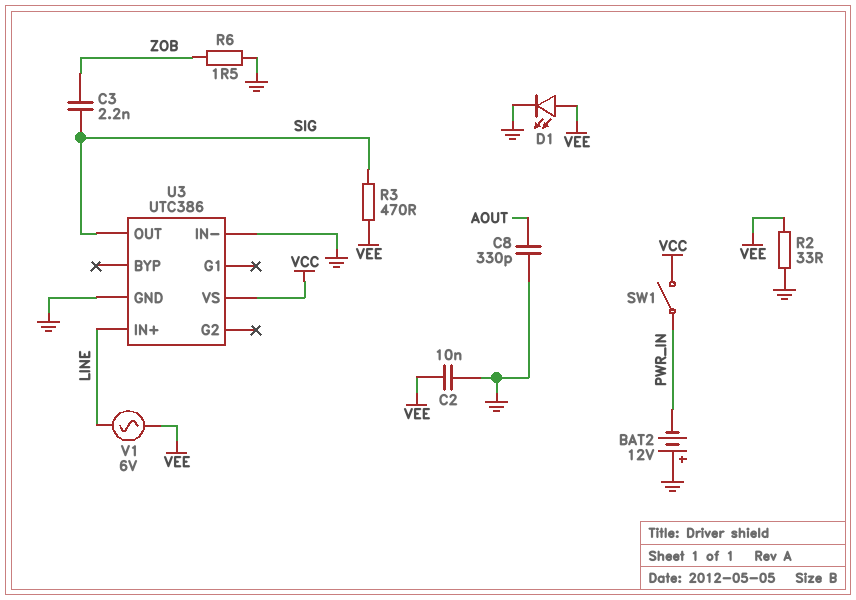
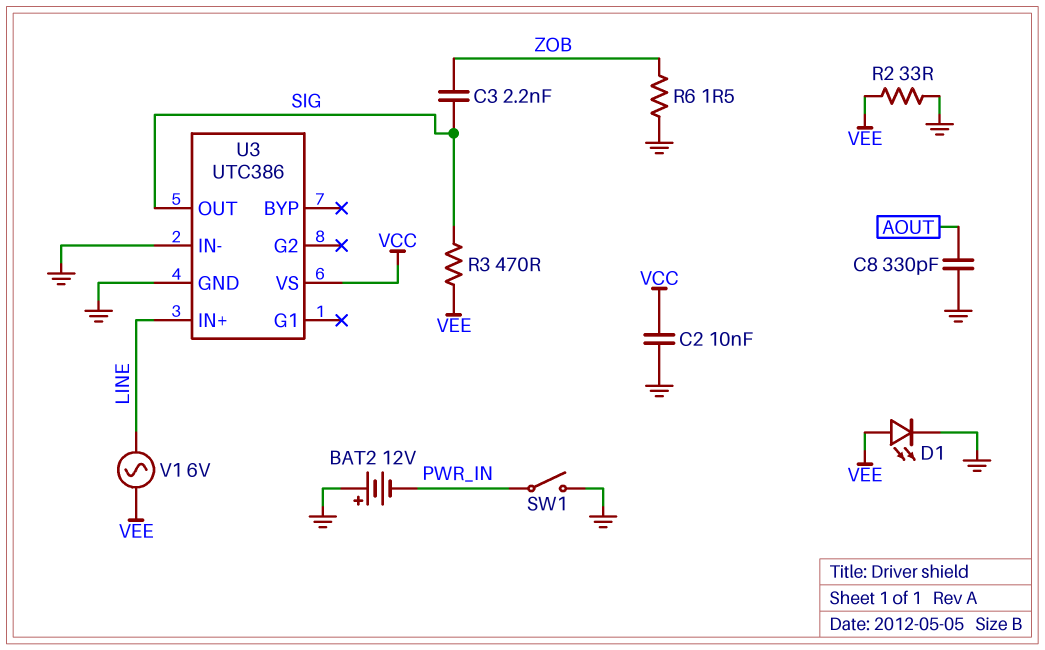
C2: 10nF (GND, VEE) -> 10nF (GND, VCC)
SW1: switch (PWR_IN, VCC) -> switch (GND, PWR_IN)

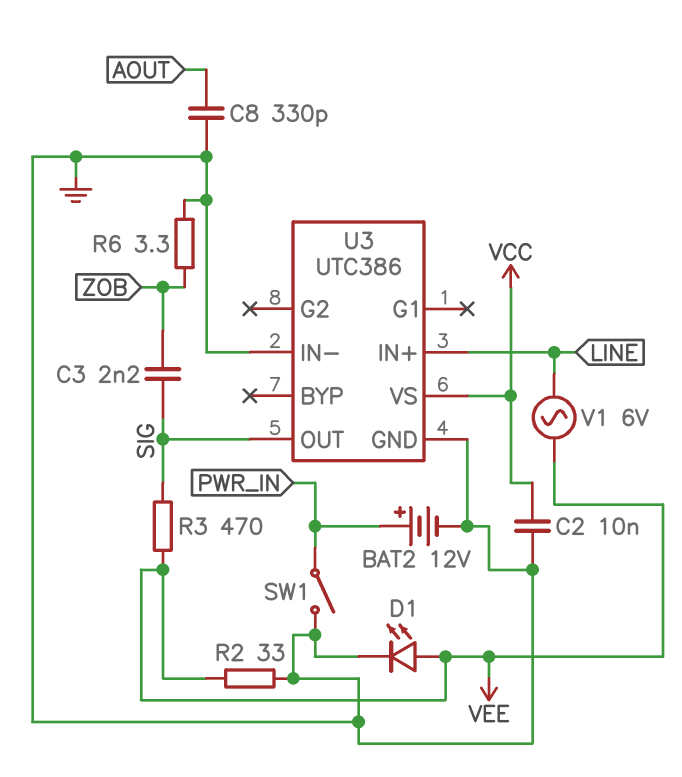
BAT2: 12V (plus GND, minus PWR_IN) -> 12V (plus PWR_IN, minus GND)
R6: 1.5 (GND, ZOB) -> 3.3 (GND, ZOB)

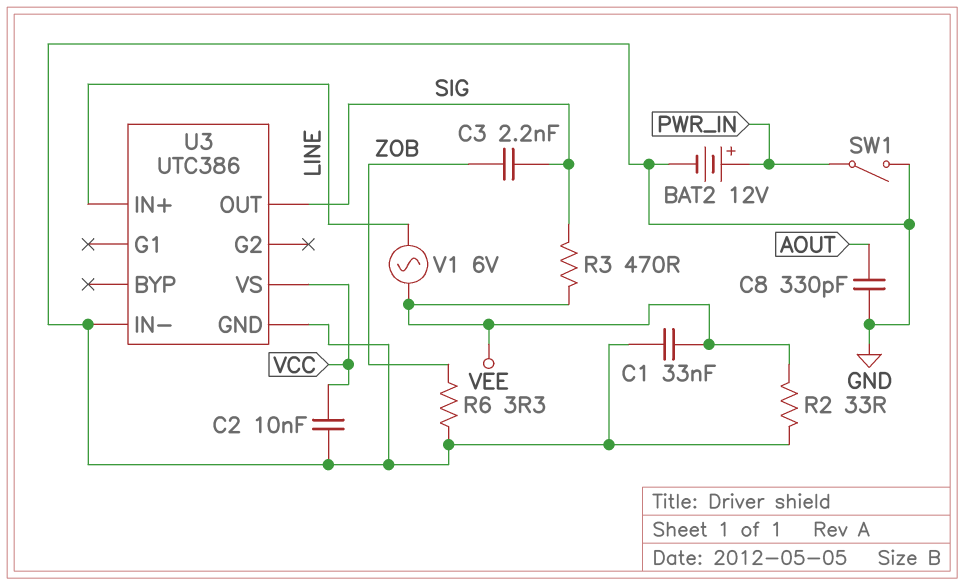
C1: none -> 33nF (GND, VEE)
D1: LED (A VEE, K GND) -> none

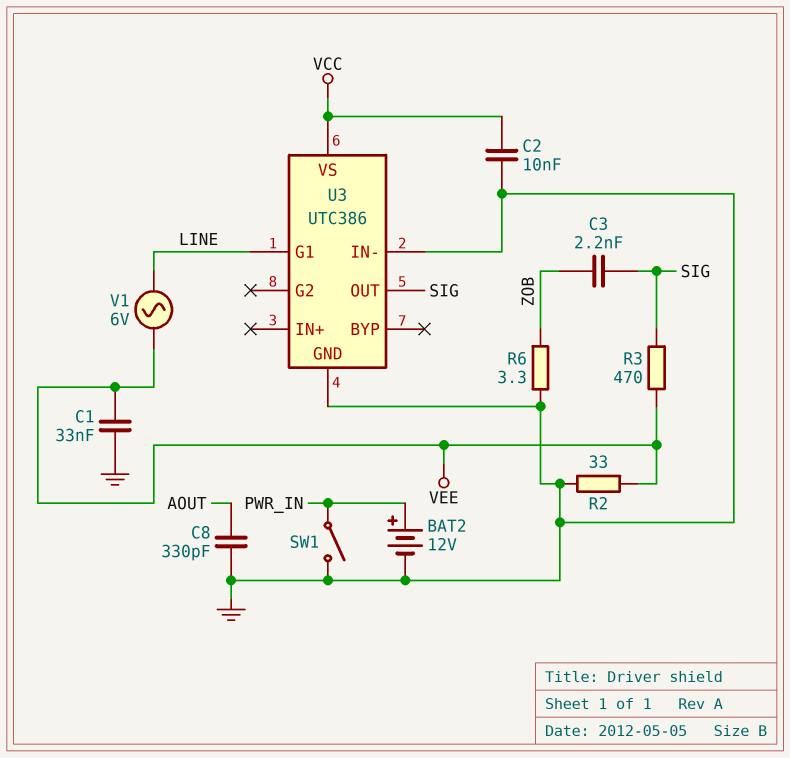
U3 pin G1: none -> LINE
U3 pin IN+: LINE -> none

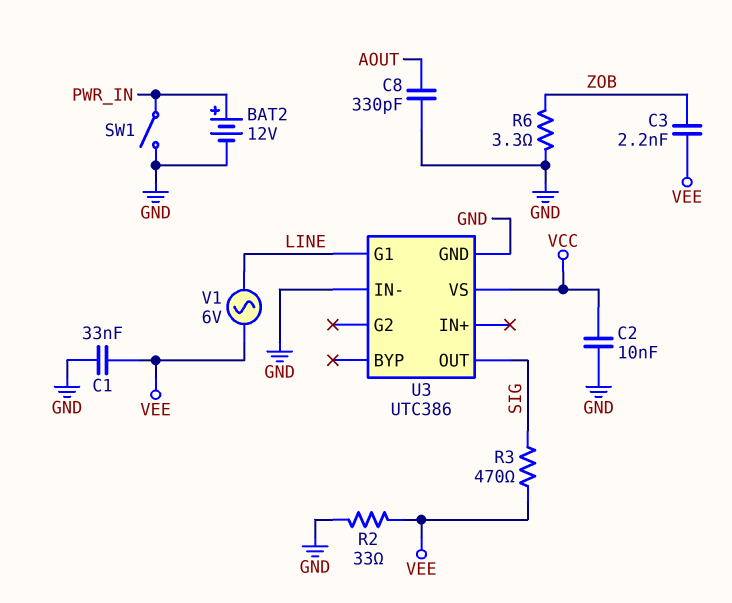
C3: 2.2nF (SIG, ZOB) -> 2.2nF (VEE, ZOB)

